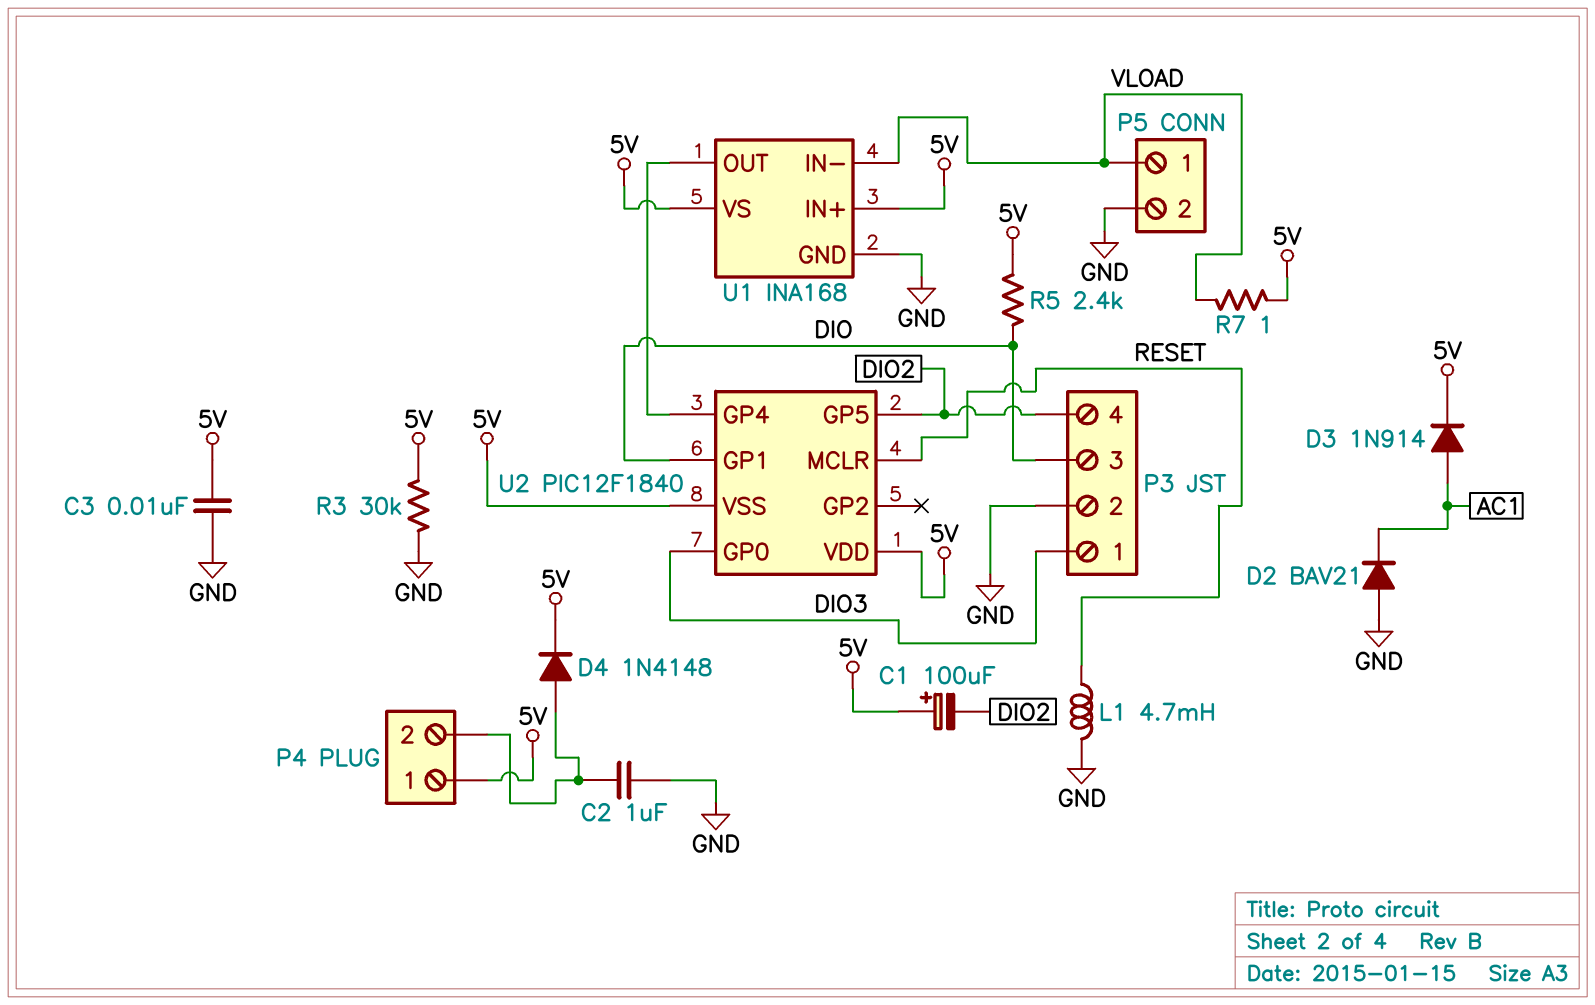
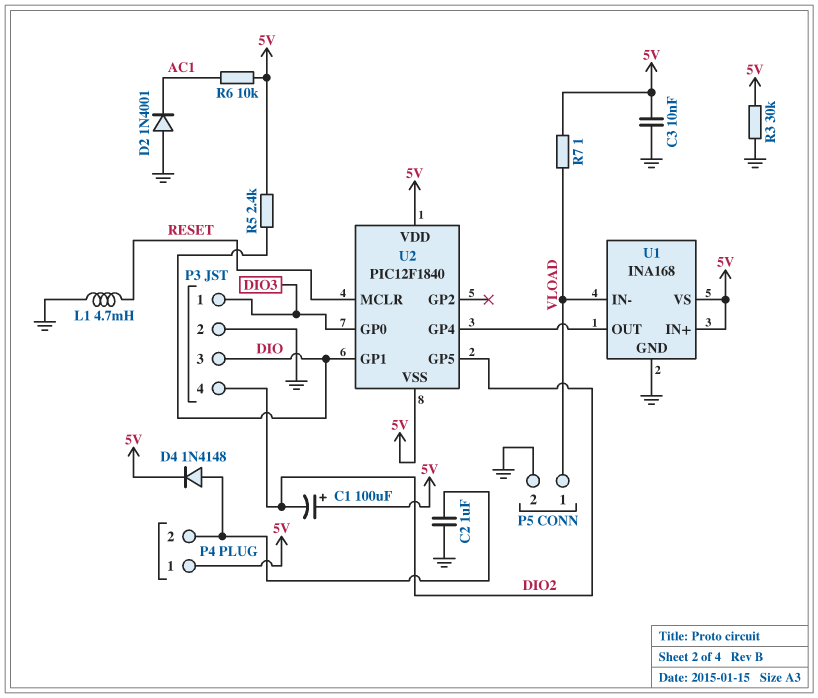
D2: diode BAV21 (A GND, K AC1) -> diode 1N4001 (A GND, K AC1)
D3: diode 1N914 (A AC1, K 5V) -> none
R6: none -> 10k (5V, AC1)

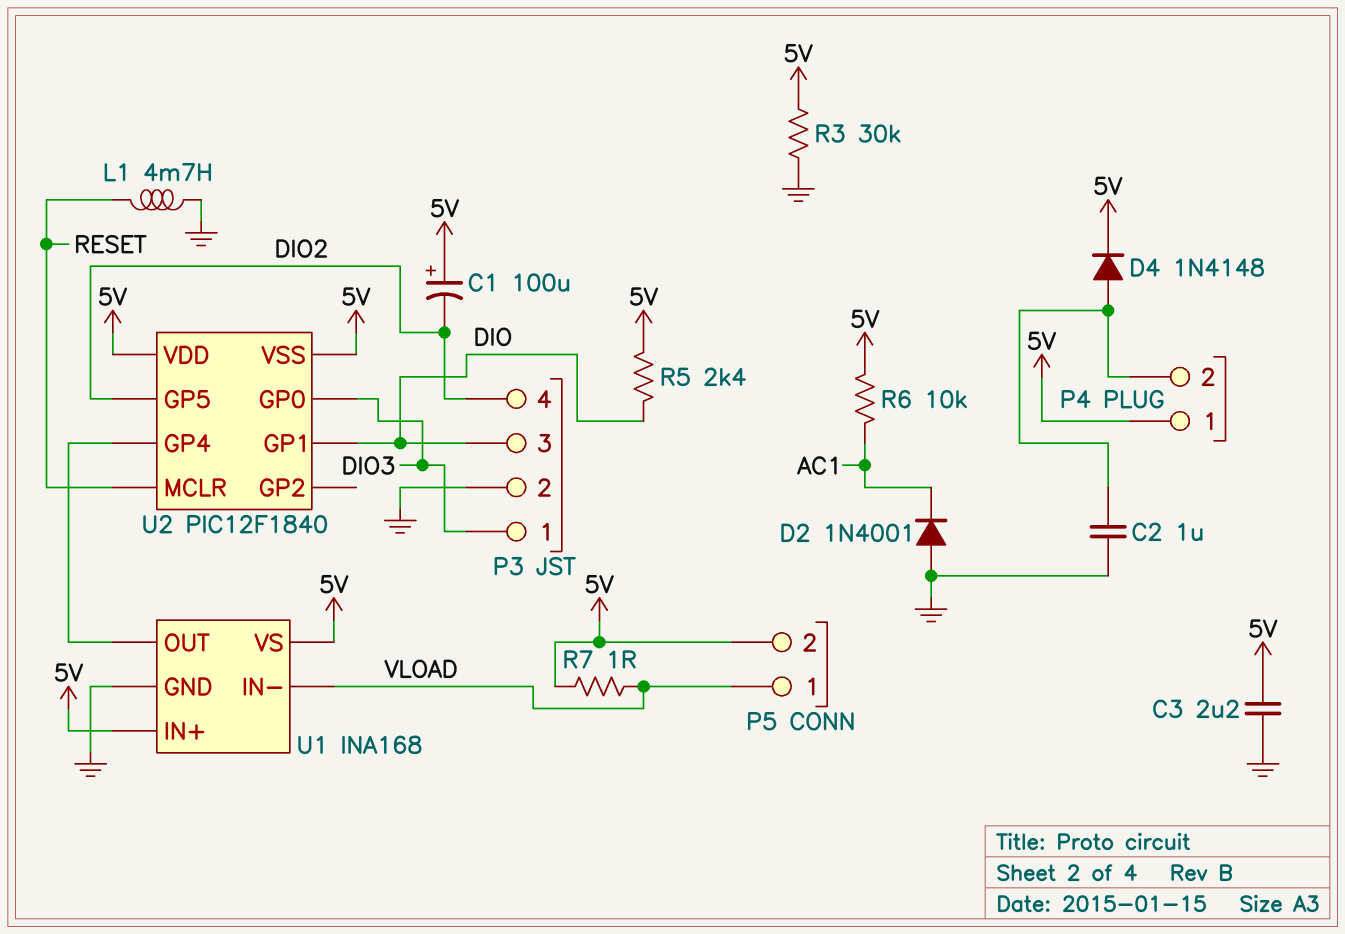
C3: 10nF (5V, GND) -> 2.2uF (5V, GND)
P5 pin 2: GND -> 5V

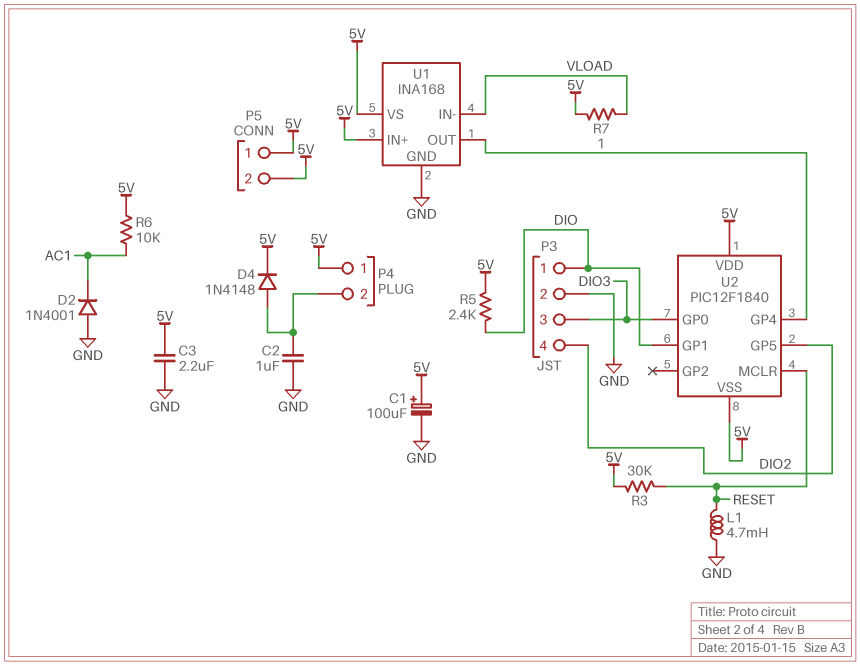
C1: 100uF (plus 5V, minus DIO2) -> 100uF (plus 5V, minus GND)
P3 pin 1: DIO3 -> DIO
P3 pin 3: DIO -> DIO3
P5 pin 1: VLOAD -> 5V
R3: 30k (5V, GND) -> 30k (5V, RESET)

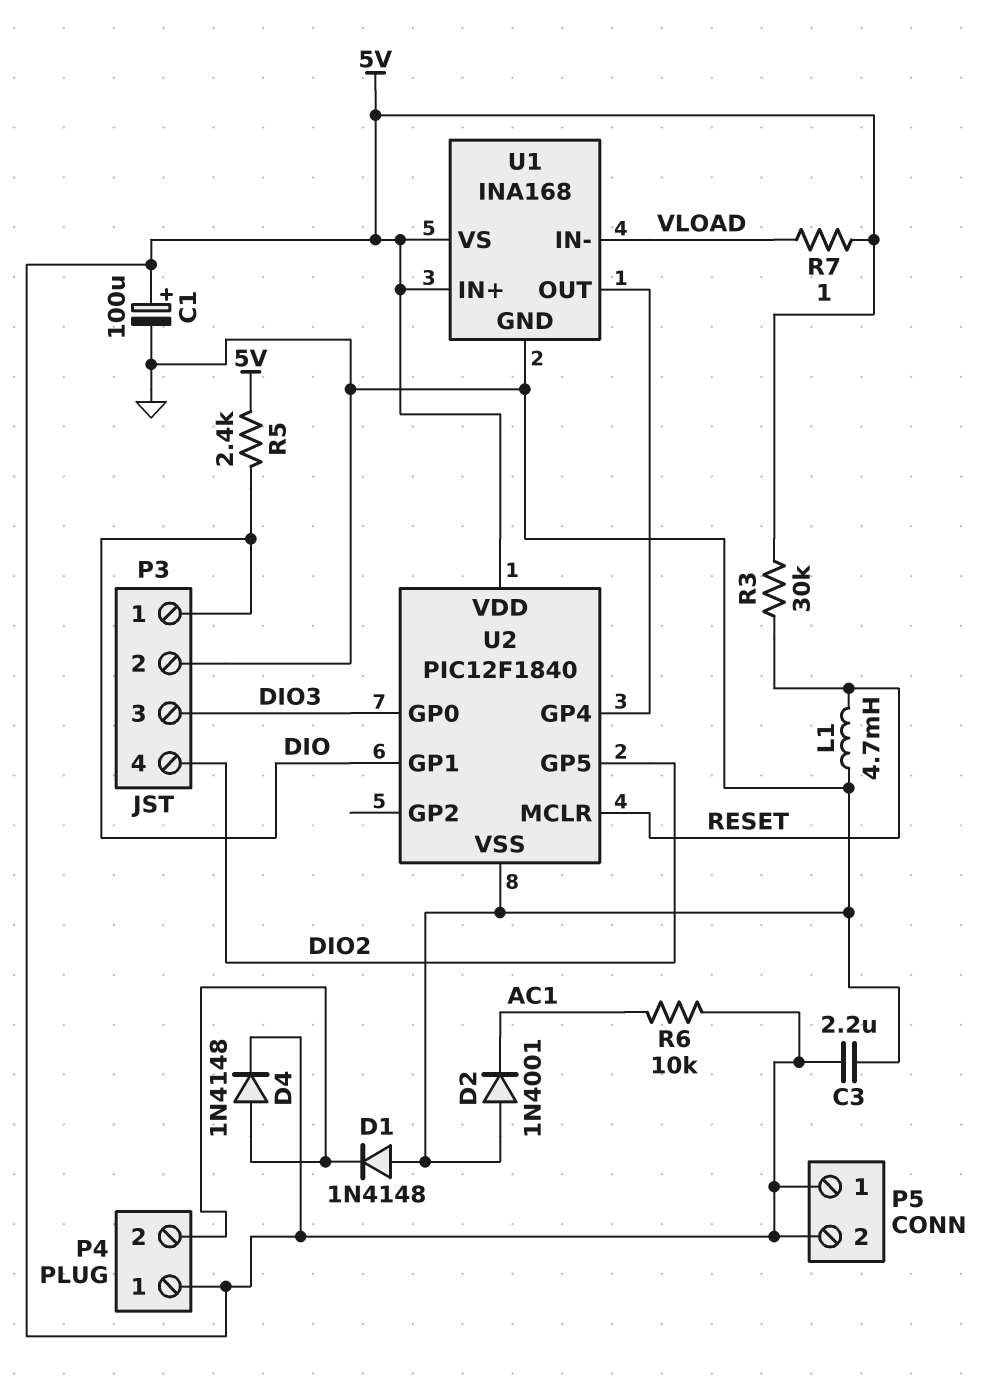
C2: 1uF (GND, P4/2) -> none
D1: none -> diode 1N4148 (A GND, K P4/2)
U2 pin VSS: 5V -> GND

